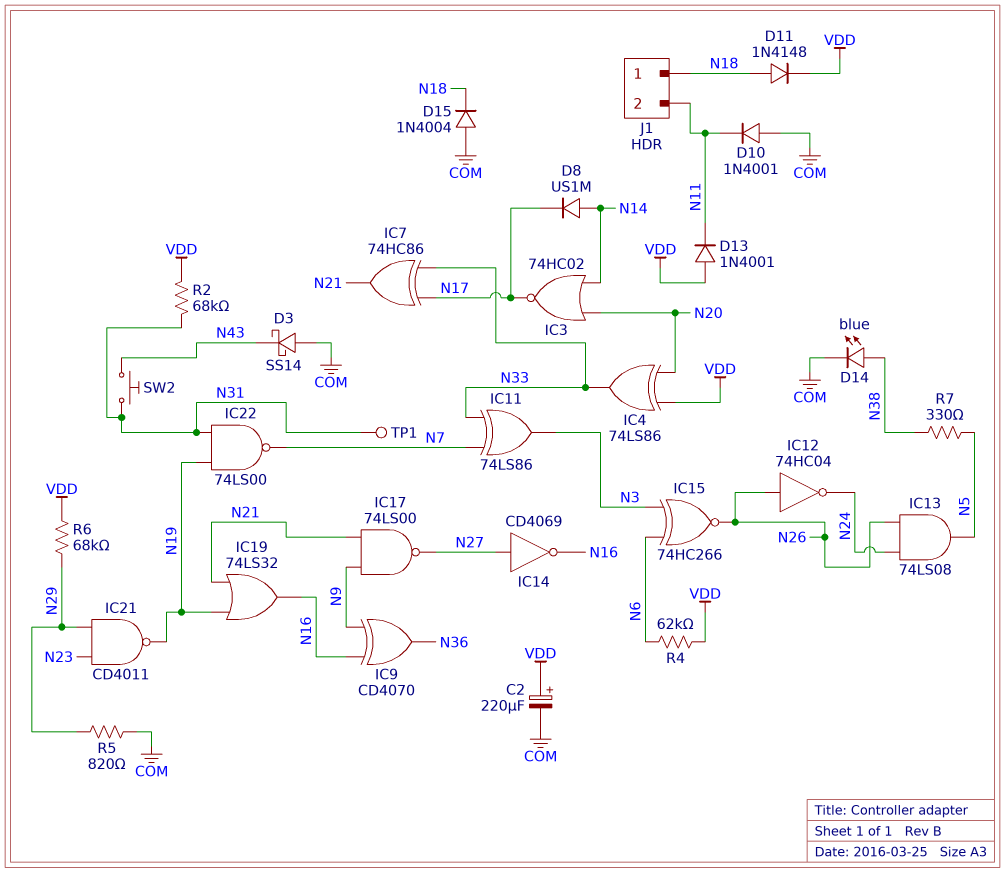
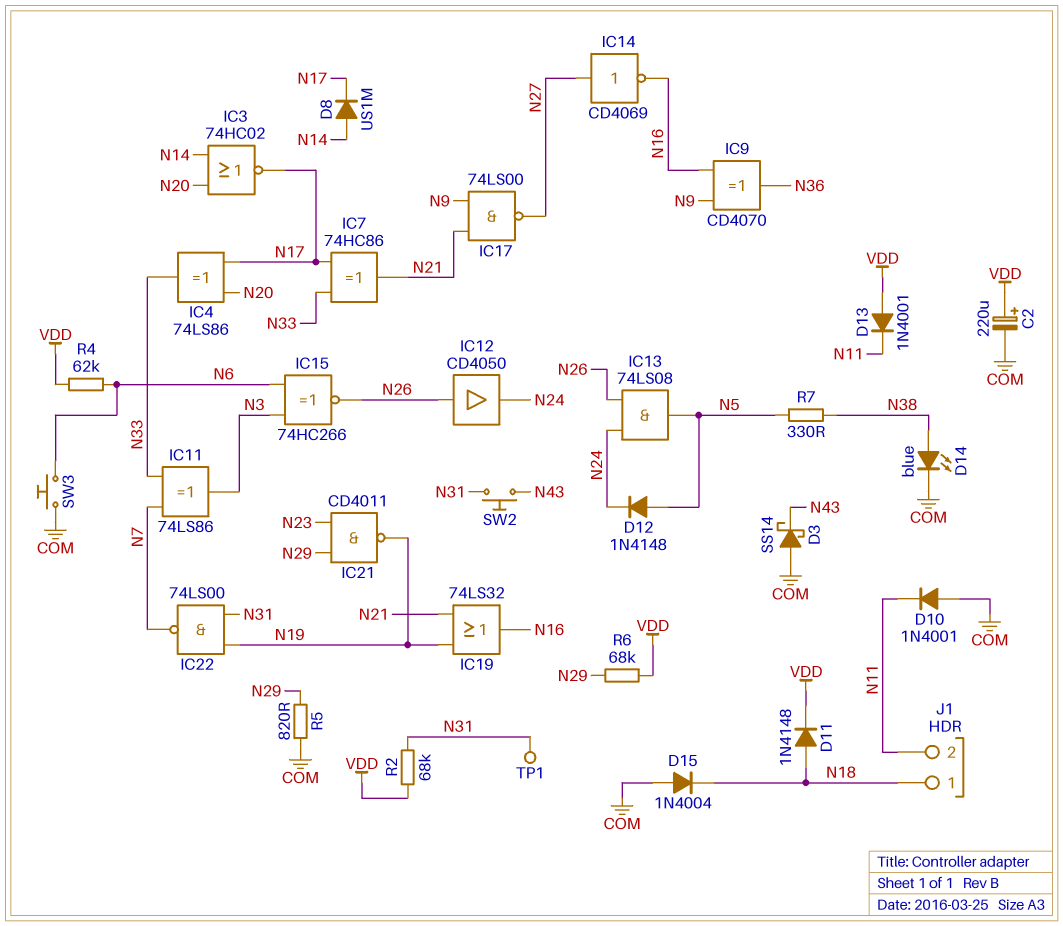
D12: none -> diode 1N4148 (A N5, K N24)
IC4: XOR 74LS86 (in N20, in VDD, out N33) -> XOR 74LS86 (in N17, in N20, out N33)
IC12: NOT 74HC04 (in N26, out N24) -> buffer CD4050 (in N26, out N24)
SW3: none -> button (COM, N6)

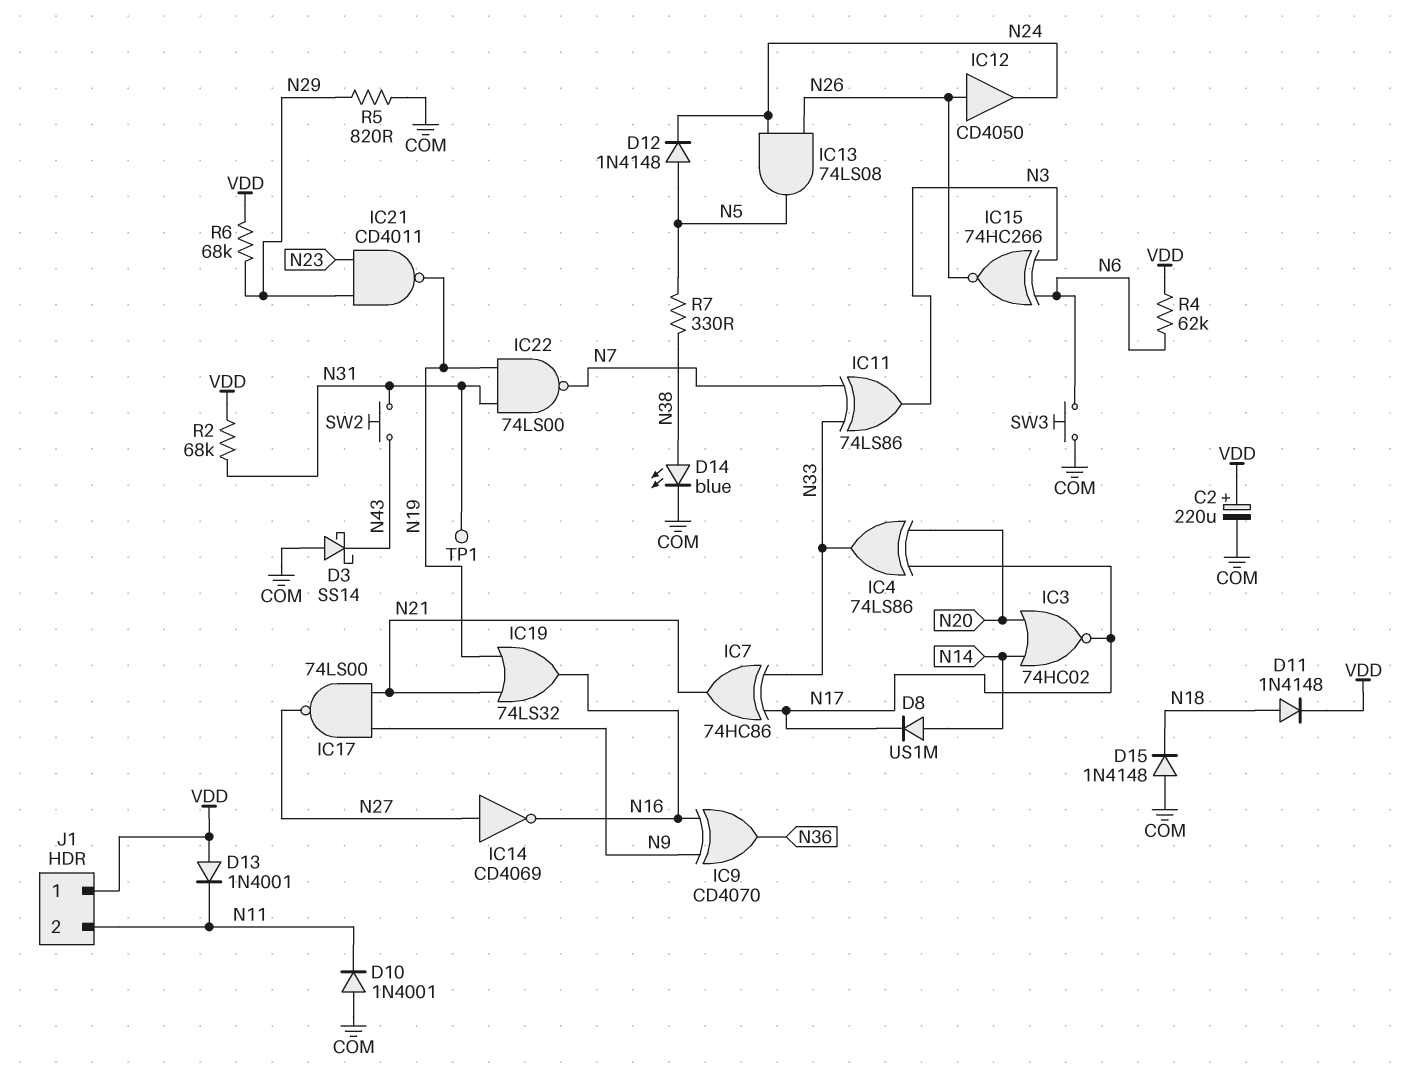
D15: diode 1N4004 (A COM, K N18) -> diode 1N4148 (A COM, K N18)
J1 pin 1: N18 -> VDD

